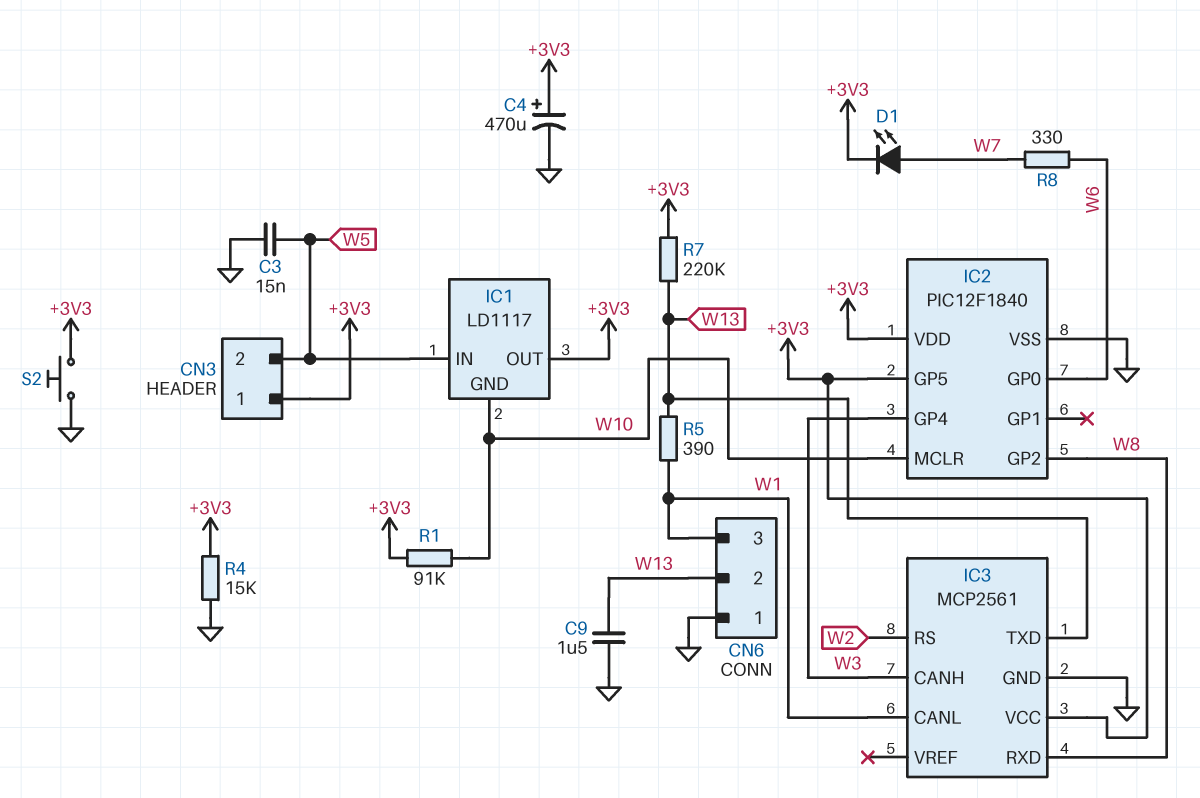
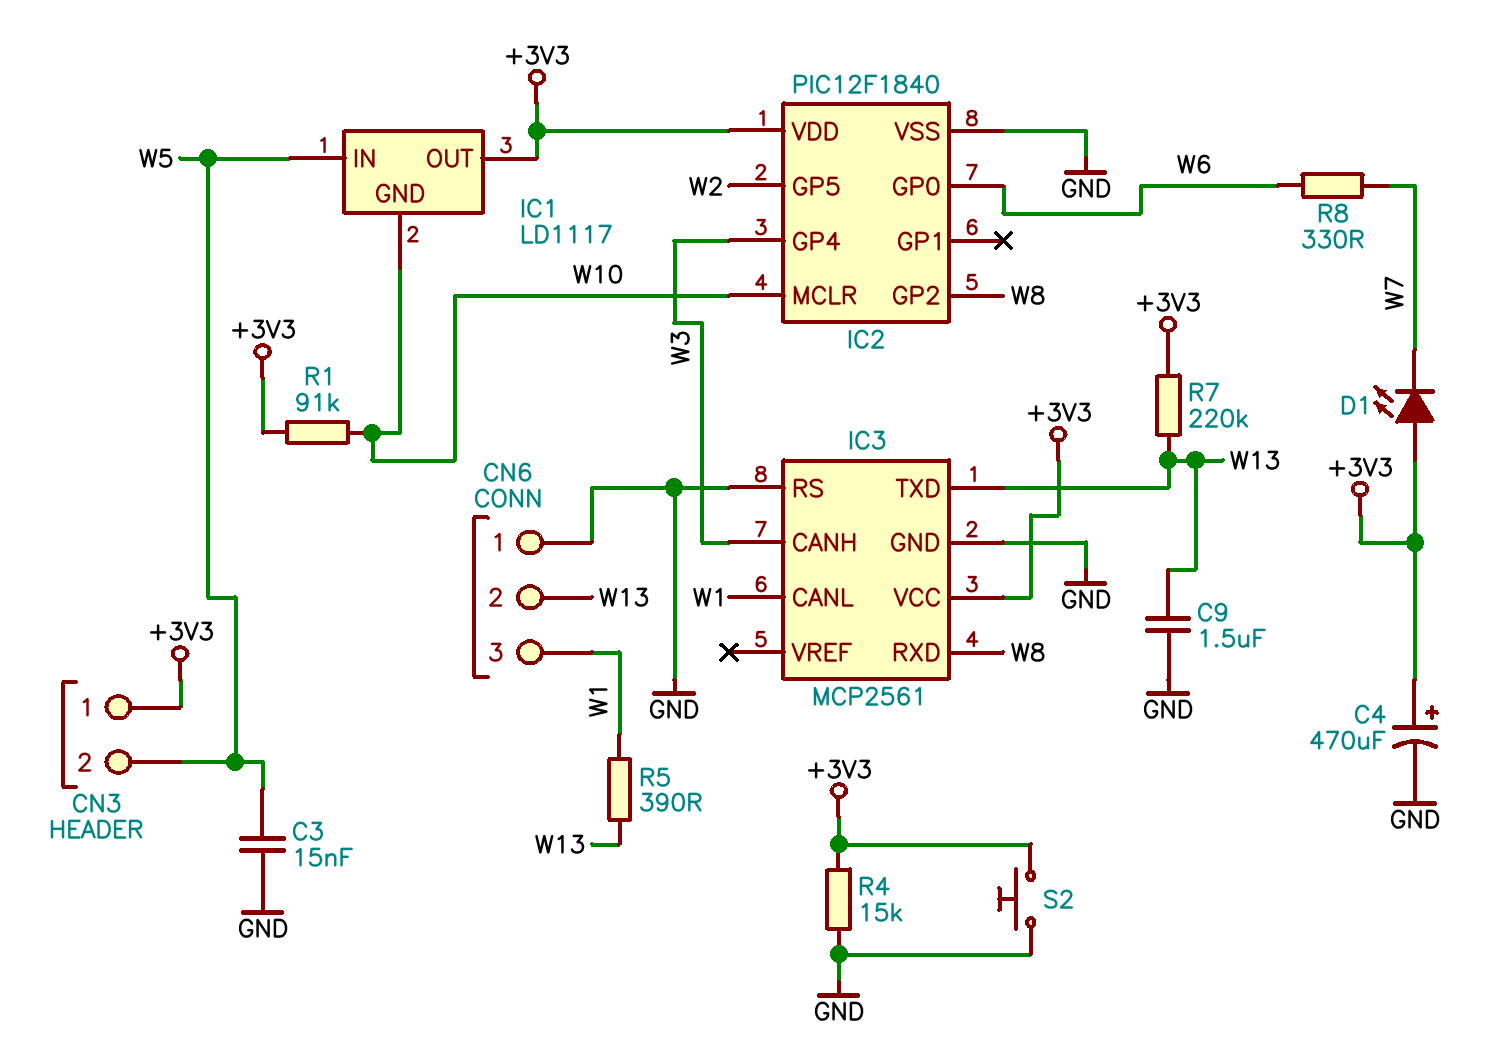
D1: LED (A W7, K +3V3) -> LED (A +3V3, K W7)
IC2 pin GP5: +3V3 -> W2
IC3 pin RS: W2 -> GND

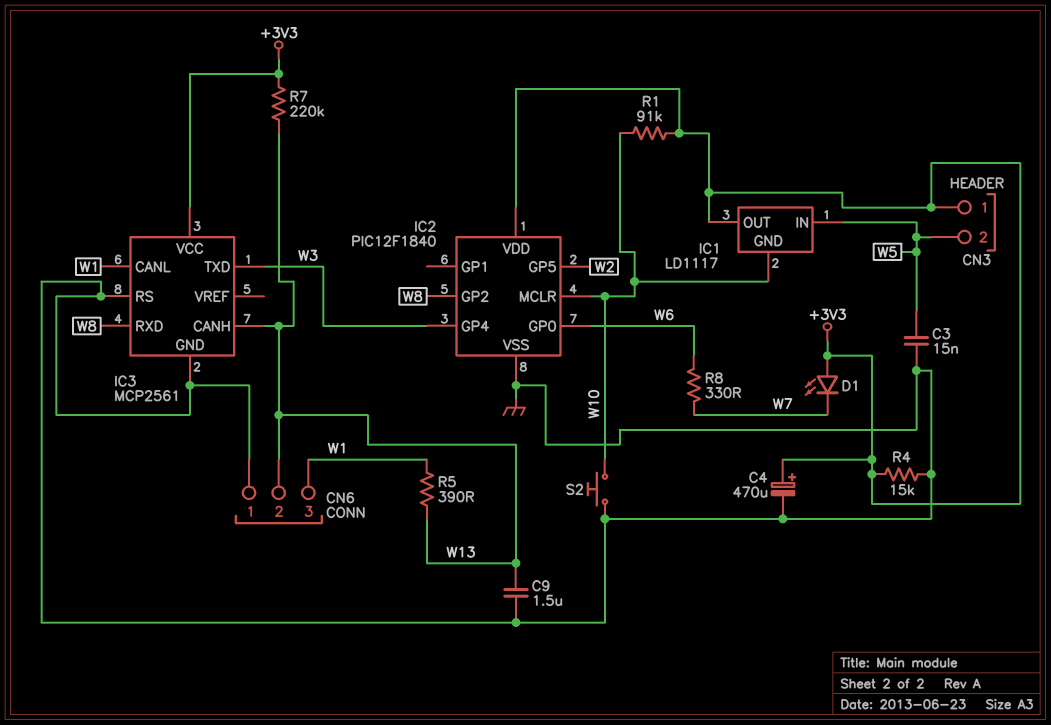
IC3 pin CANH: W3 -> W13
IC3 pin TXD: W13 -> W3
S2: button (+3V3, GND) -> button (GND, W10)

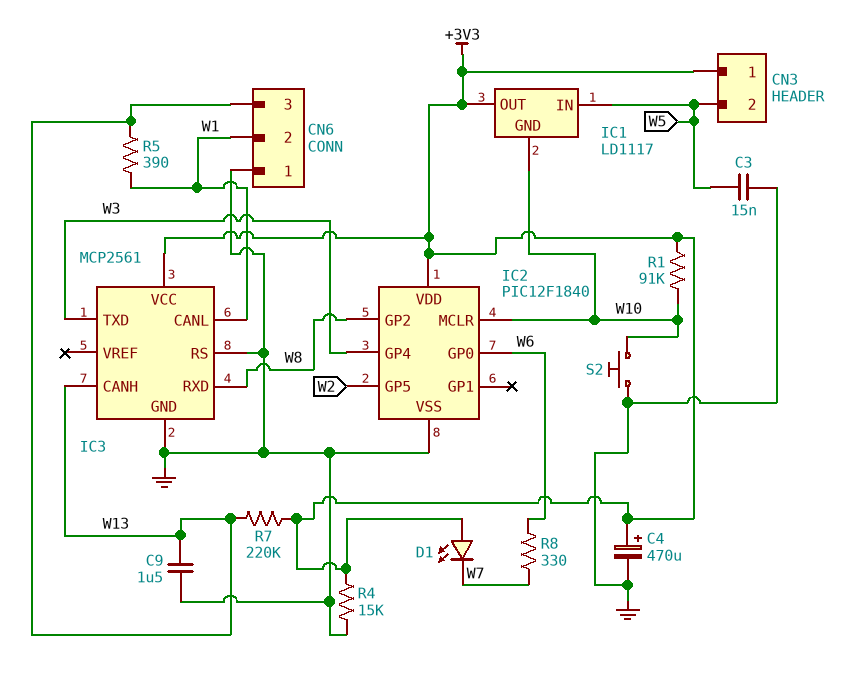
CN6 pin 2: W13 -> W1
CN6 pin 3: W1 -> W13

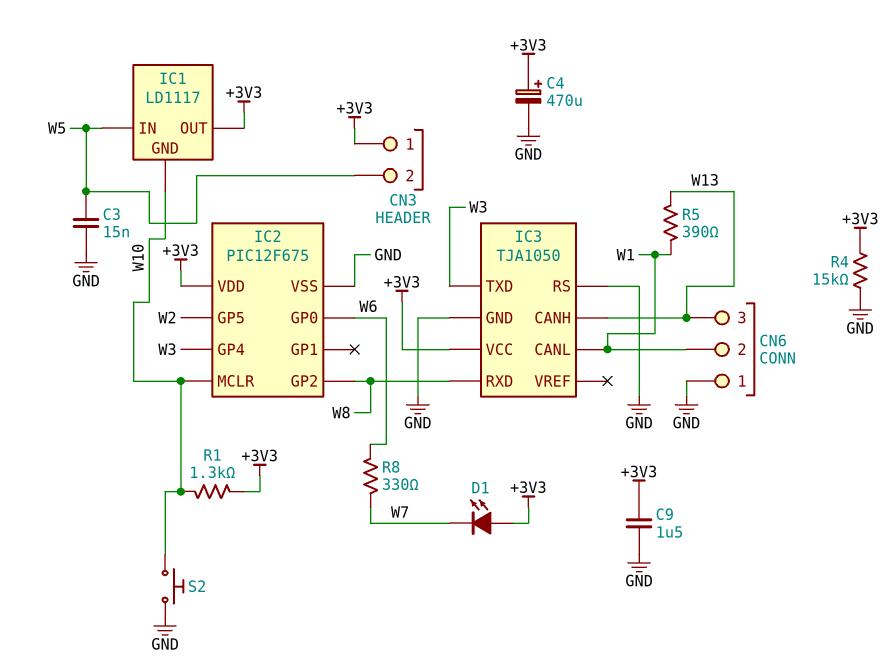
C9: 1.5uF (GND, W13) -> 1.5uF (+3V3, GND)
IC2: PIC12F1840 -> PIC12F675
IC3: MCP2561 -> TJA1050
R1: 91k (+3V3, W10) -> 1.3k (+3V3, W10)
R7: 220k (+3V3, W13) -> none

